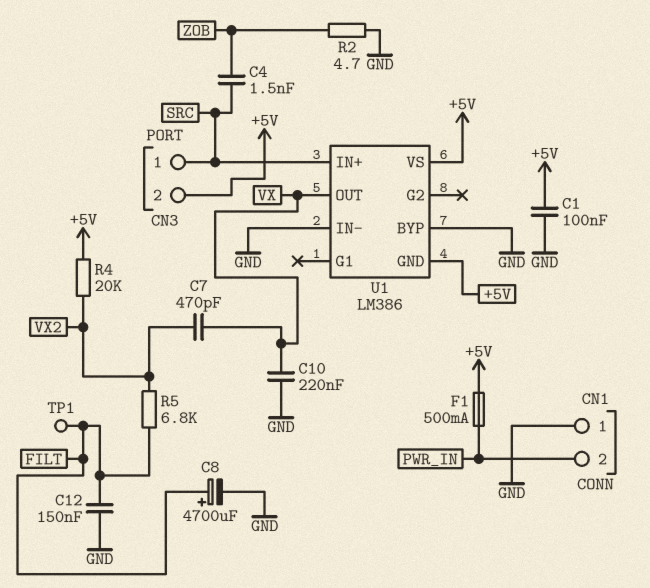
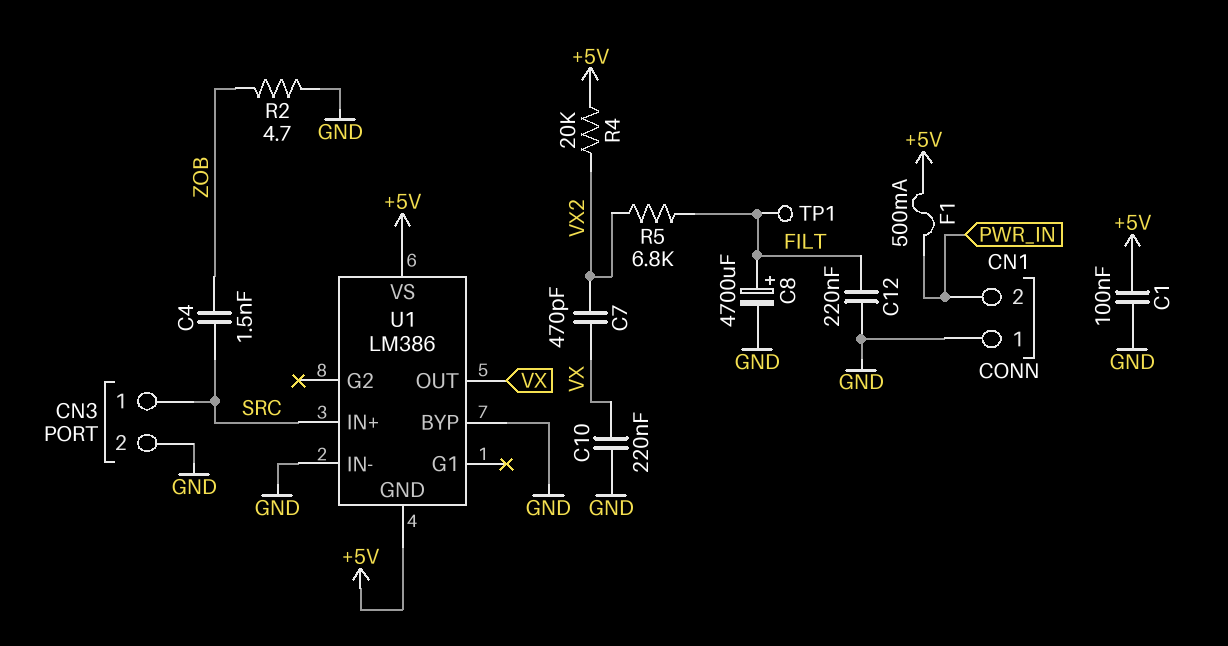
C12: 150nF (FILT, GND) -> 220nF (FILT, GND)
CN3 pin 2: +5V -> GND

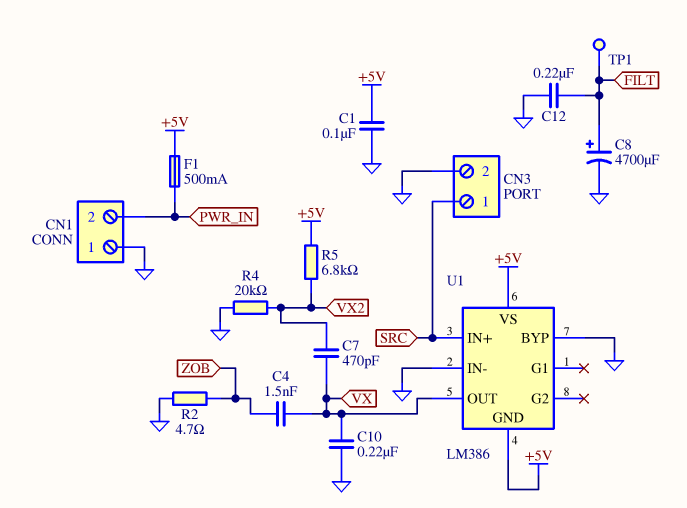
C4: 1.5nF (SRC, ZOB) -> 1.5nF (VX, ZOB)
R4: 20k (+5V, VX2) -> 20k (GND, VX2)
R5: 6.8k (FILT, VX2) -> 6.8k (+5V, VX2)

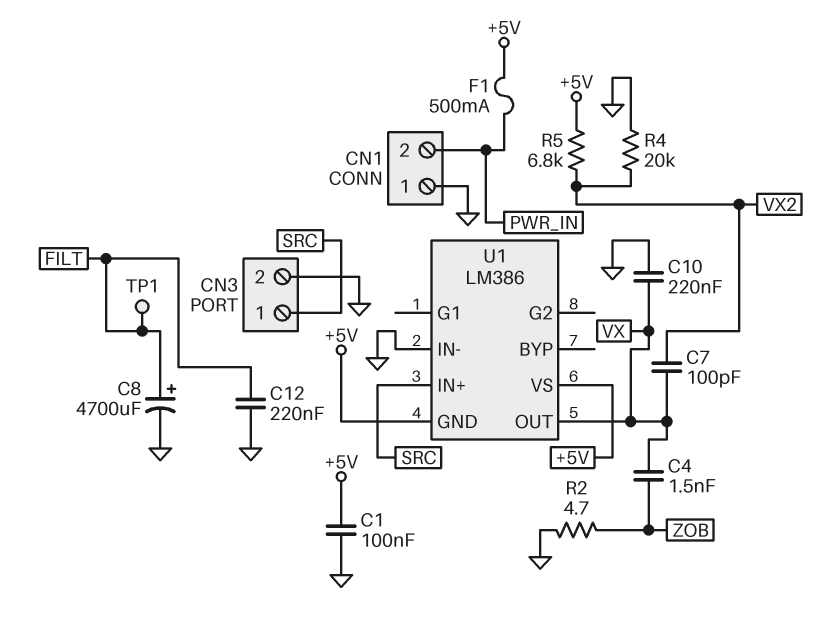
C7: 470pF (VX, VX2) -> 100pF (VX, VX2)
U1 pin BYP: GND -> none

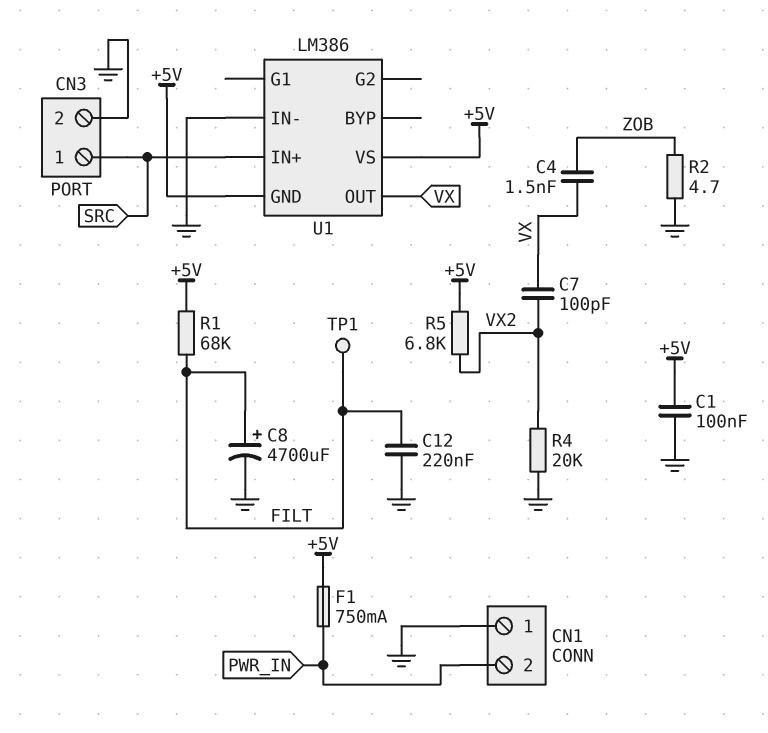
C10: 220nF (GND, VX) -> none
F1: 500mA (+5V, PWR_IN) -> 750mA (+5V, PWR_IN)
R1: none -> 68k (+5V, FILT)

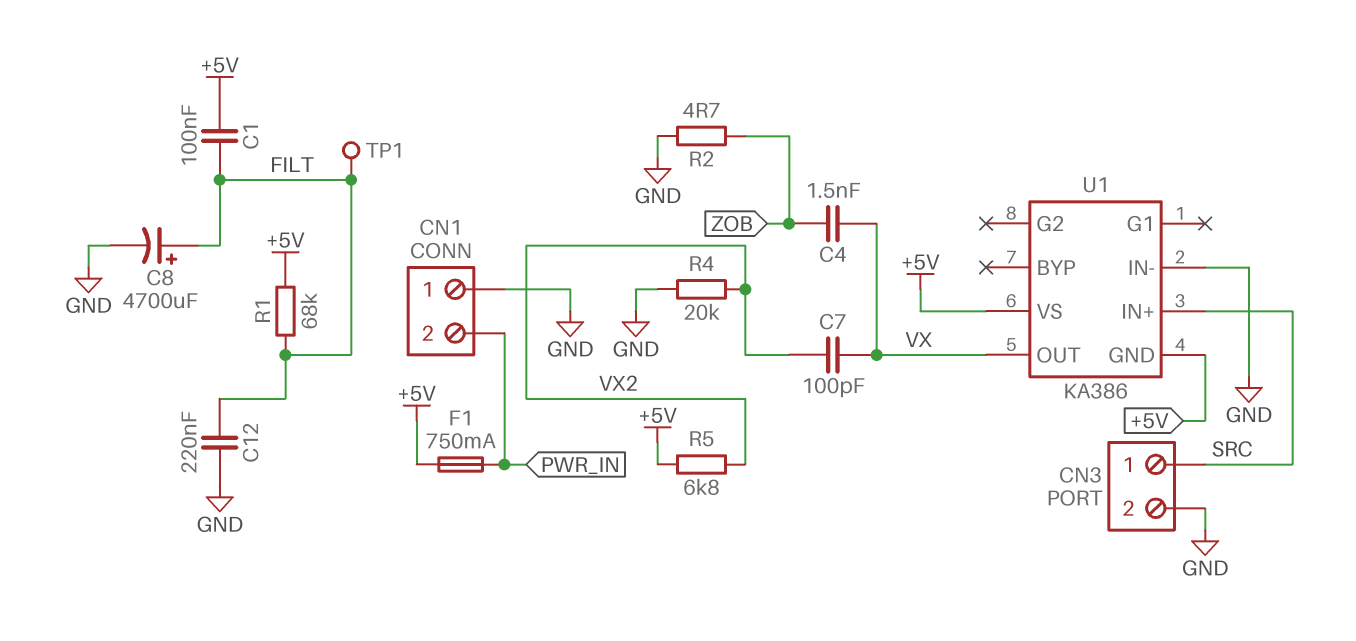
C1: 100nF (+5V, GND) -> 100nF (+5V, FILT)
U1: LM386 -> KA386

